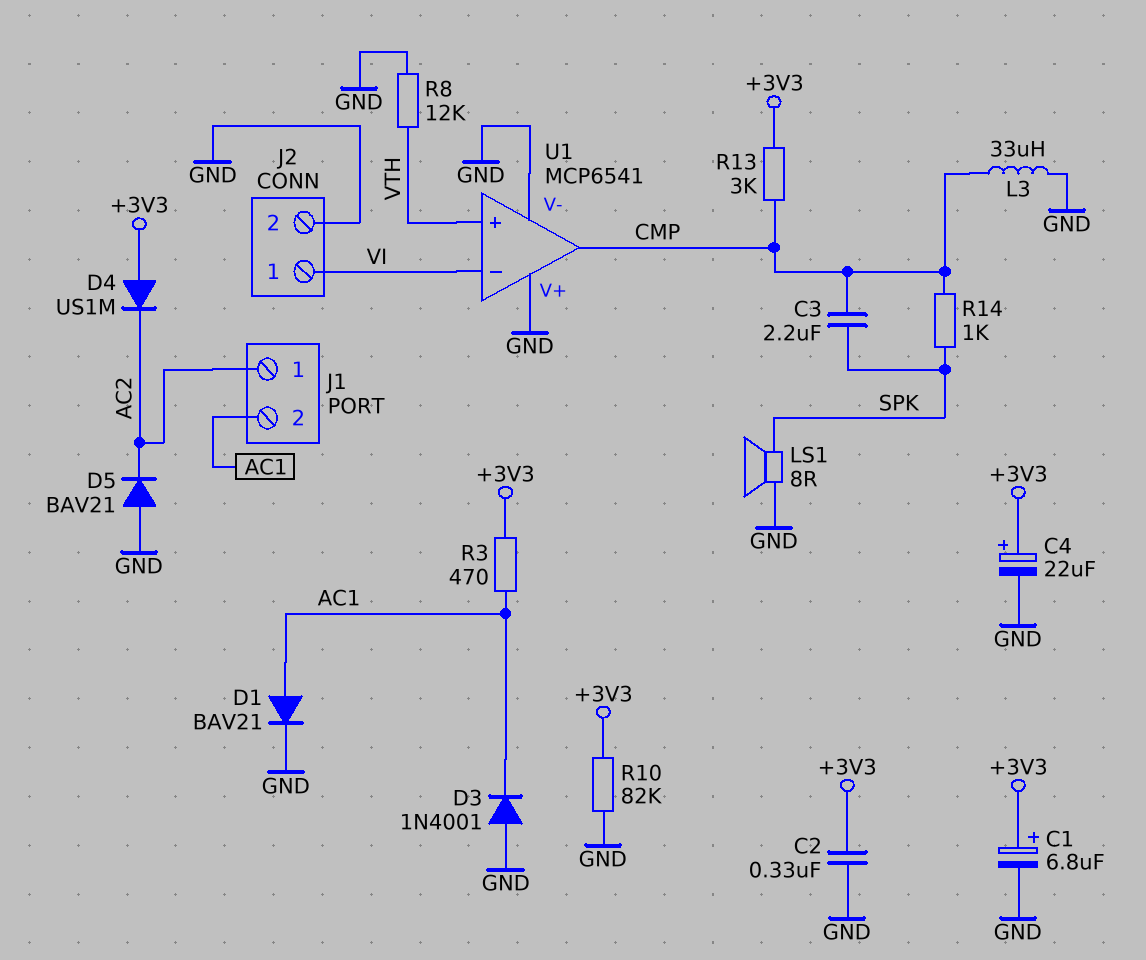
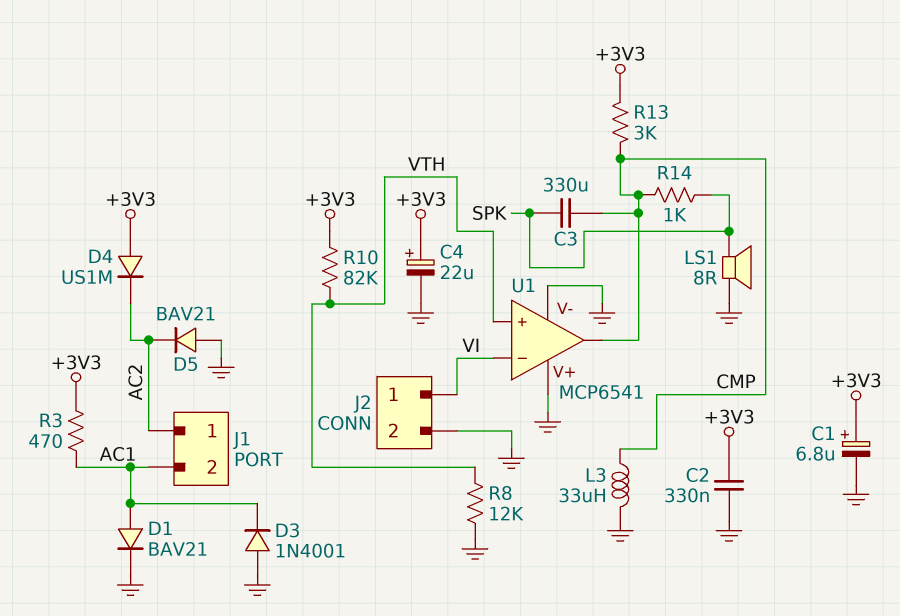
C3: 2.2uF (CMP, SPK) -> 330uF (CMP, SPK)
R10: 82k (+3V3, GND) -> 82k (+3V3, VTH)

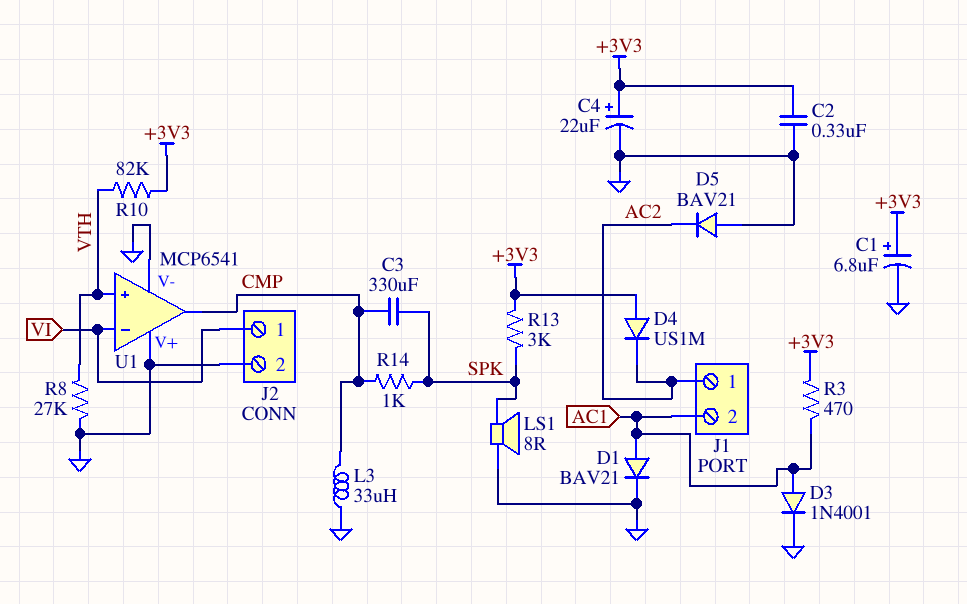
D3: diode 1N4001 (A GND, K AC1) -> diode 1N4001 (A AC1, K GND)
R8: 12k (GND, VTH) -> 27k (GND, VTH)
R13: 3k (+3V3, CMP) -> 3k (+3V3, SPK)

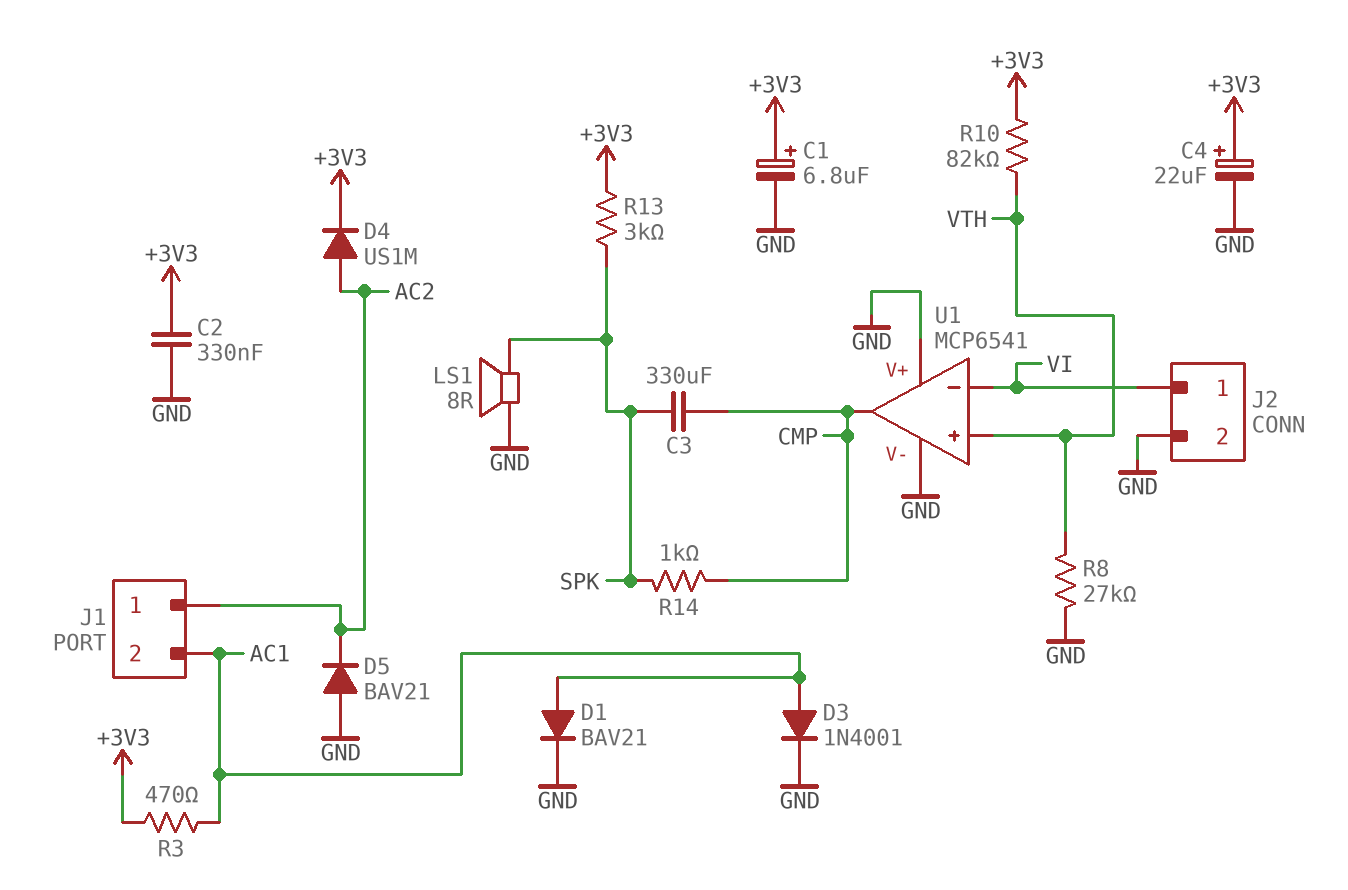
D4: diode US1M (A +3V3, K AC2) -> diode US1M (A AC2, K +3V3)
L3: 33uH (CMP, GND) -> none

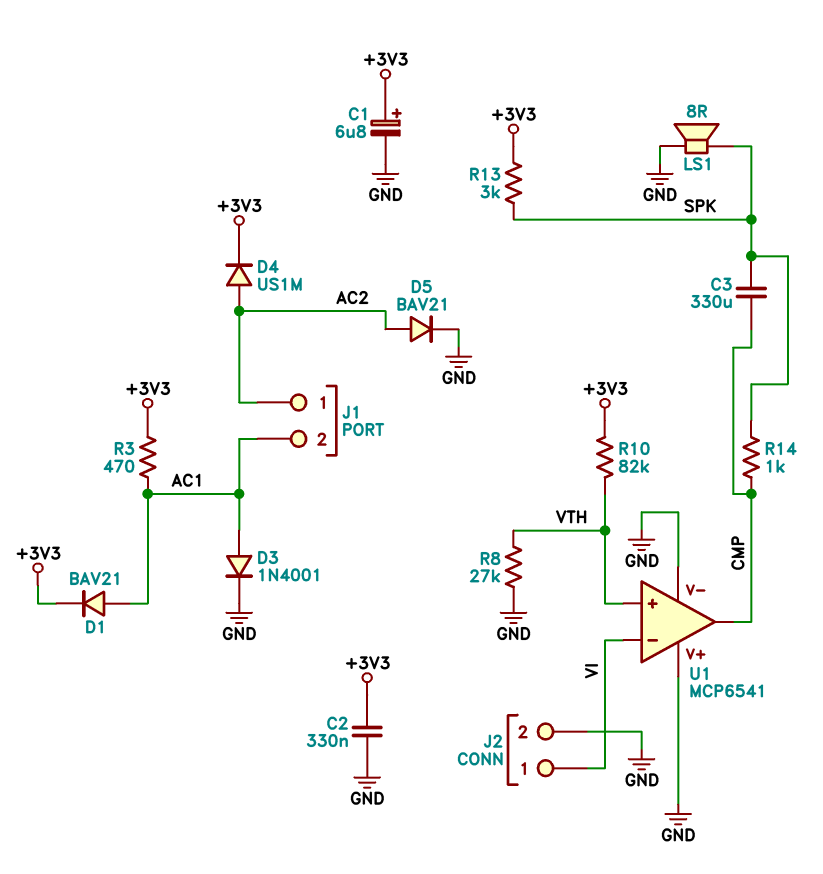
C4: 22uF (plus +3V3, minus GND) -> none
D1: diode BAV21 (A AC1, K GND) -> diode BAV21 (A AC1, K +3V3)
D5: diode BAV21 (A GND, K AC2) -> diode BAV21 (A AC2, K GND)

